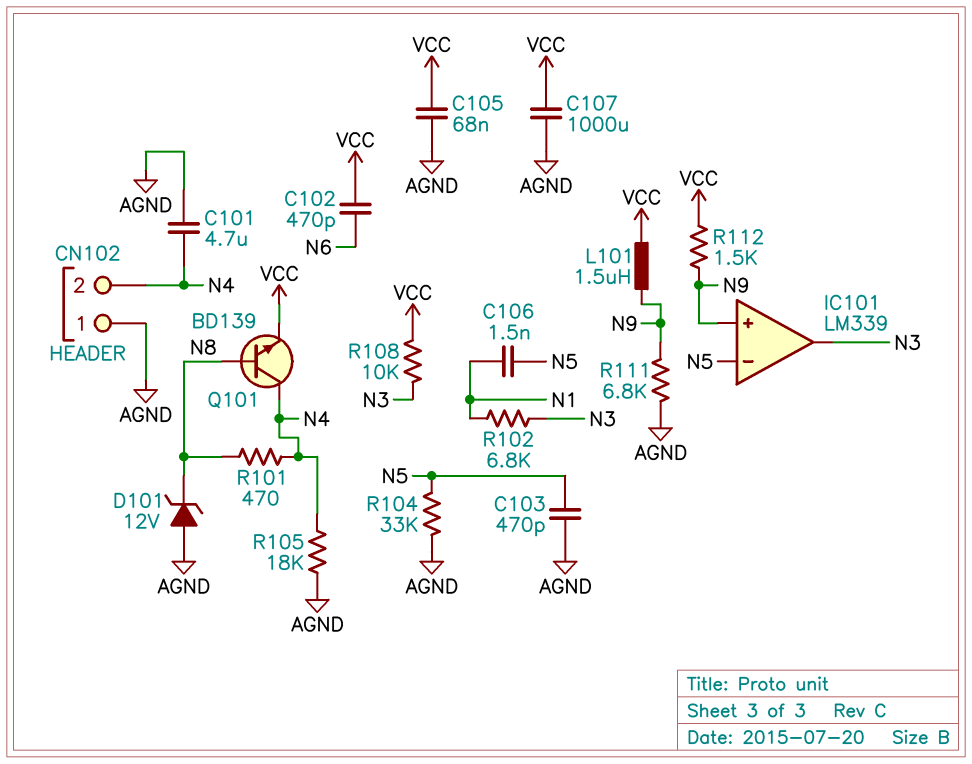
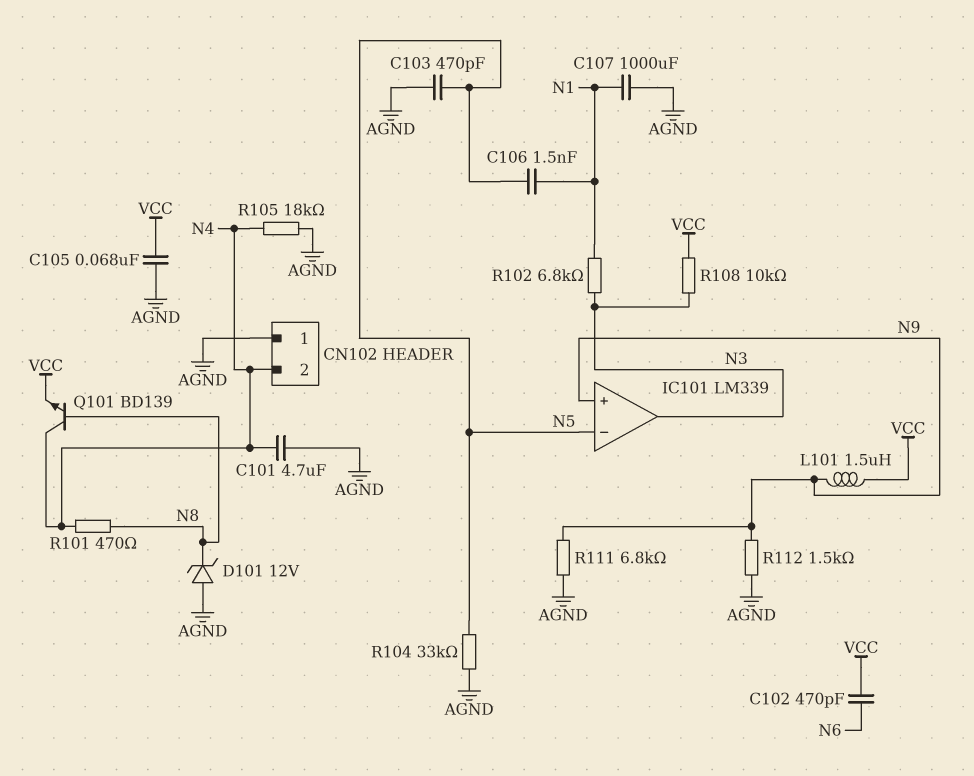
C107: 1000uF (AGND, VCC) -> 1000uF (AGND, N1)
R112: 1.5k (N9, VCC) -> 1.5k (AGND, N9)

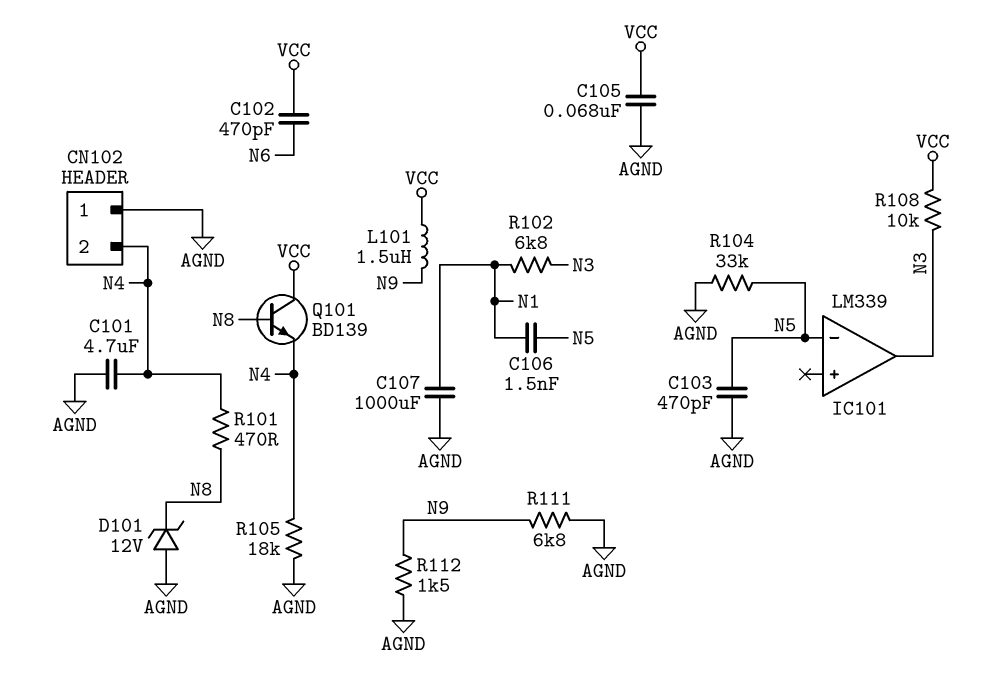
IC101 pin in+: N9 -> none
Q101: NPN BD139 (B N8, C N4, E VCC) -> NPN BD139 (B N8, C VCC, E N4)

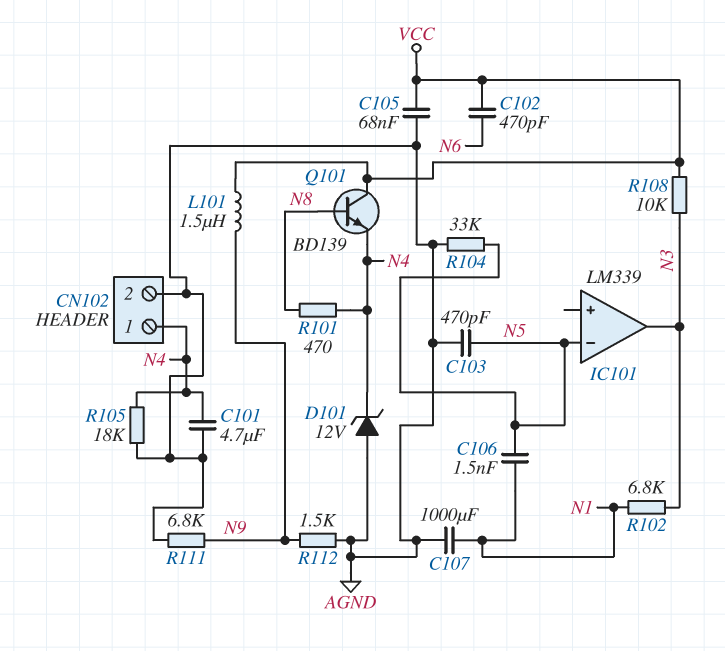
CN102 pin 1: AGND -> N4
CN102 pin 2: N4 -> AGND
D101: zener 12V (A AGND, K N8) -> zener 12V (A AGND, K N4)

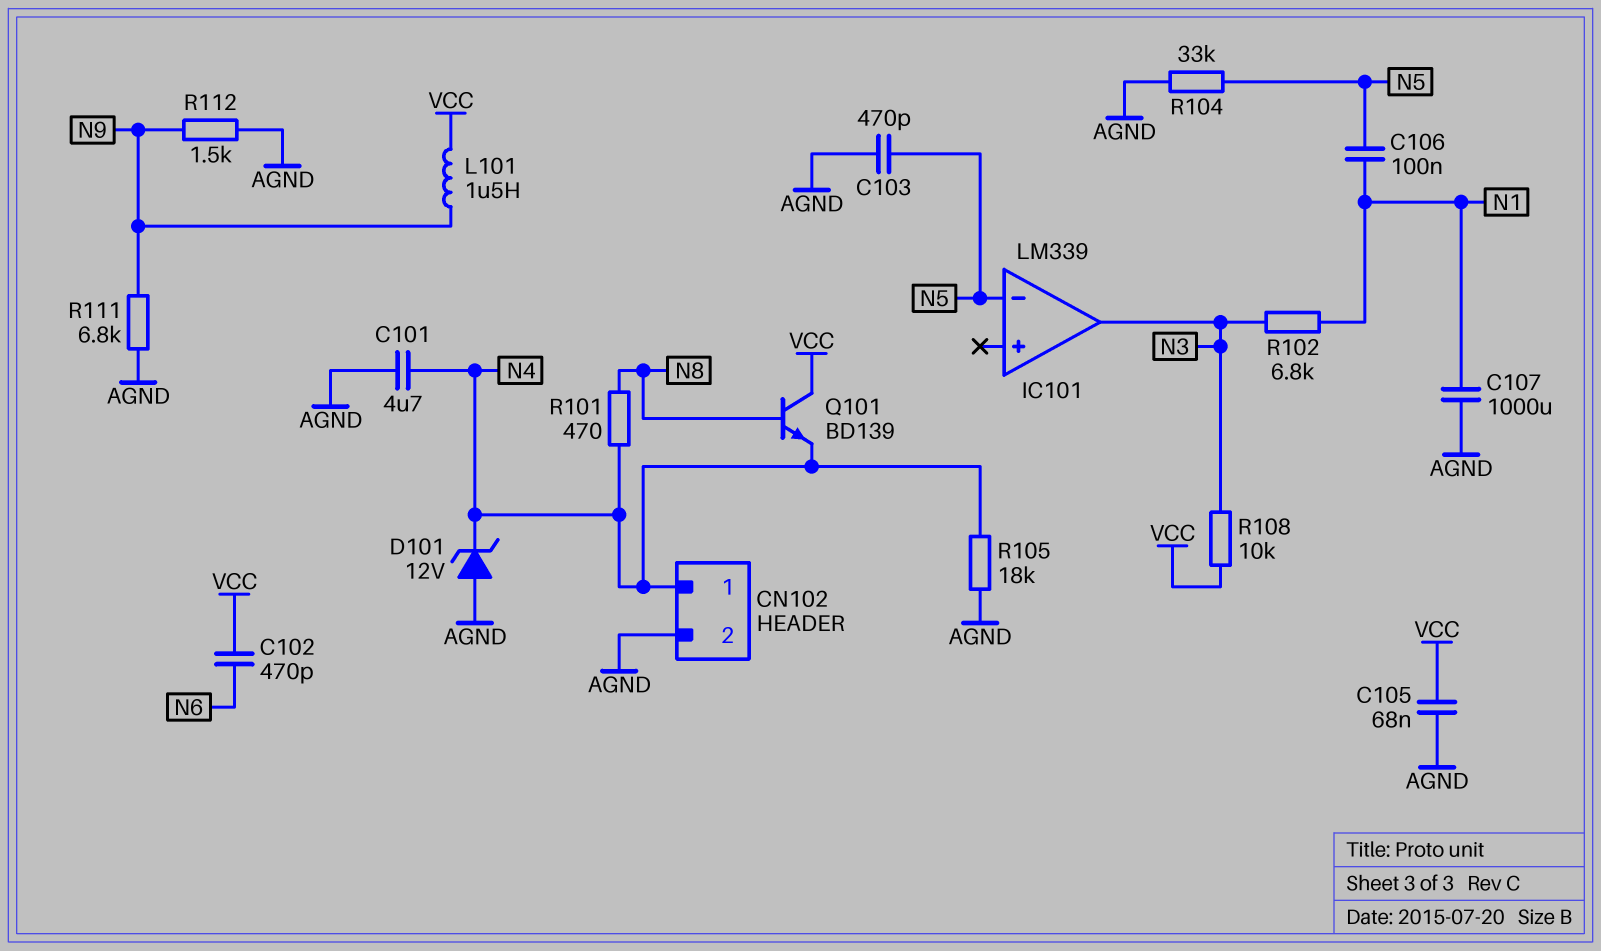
C106: 1.5nF (N1, N5) -> 100nF (N1, N5)

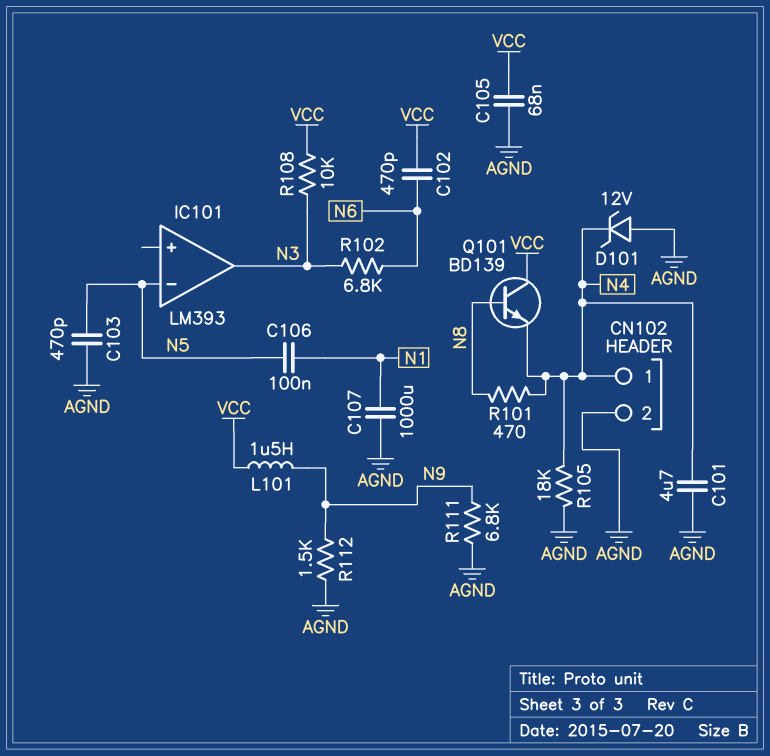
IC101: LM339 -> LM393
R102: 6.8k (N1, N3) -> 6.8k (N3, N6)
R104: 33k (AGND, N5) -> none

